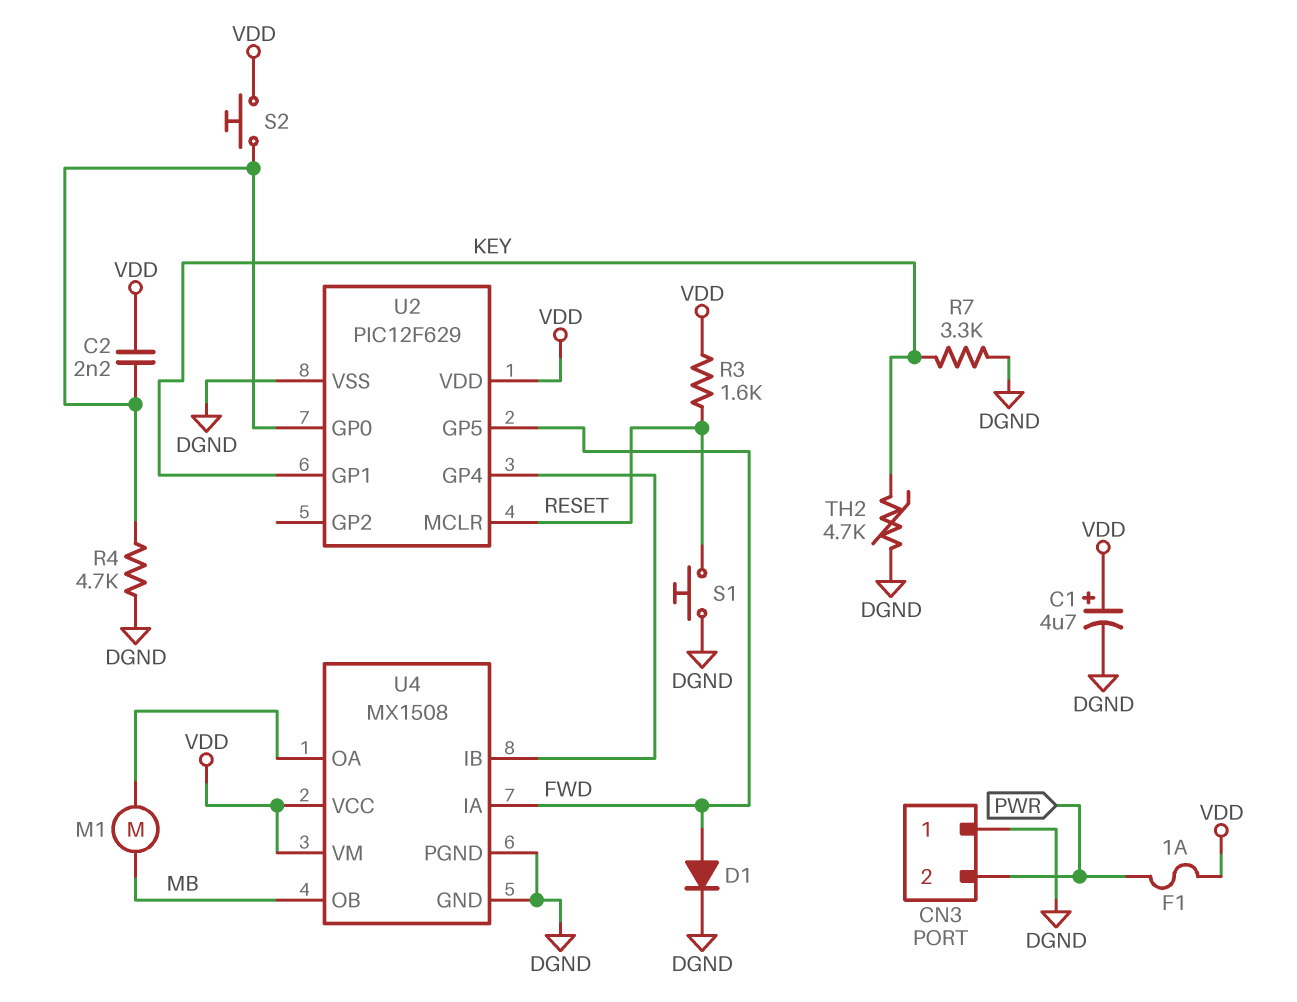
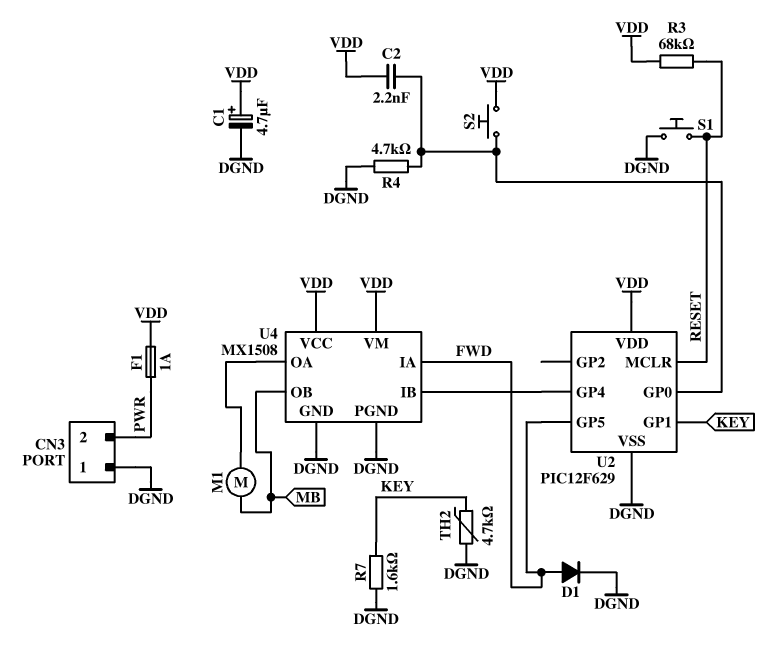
R3: 1.6k (RESET, VDD) -> 68k (RESET, VDD)
R7: 3.3k (DGND, KEY) -> 1.6k (DGND, KEY)

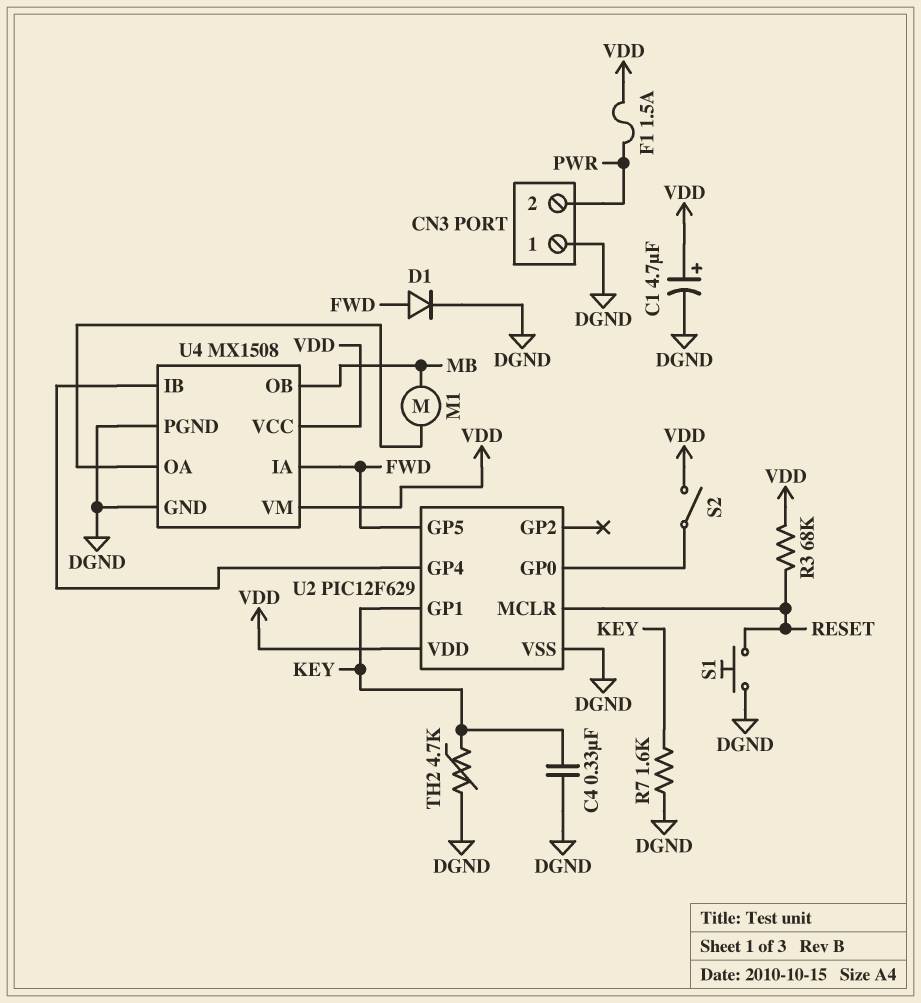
C2: 2.2nF (U2/GP0, VDD) -> none
C4: none -> 330nF (DGND, KEY)
F1: 1A (PWR, VDD) -> 1.5A (PWR, VDD)
R4: 4.7k (DGND, U2/GP0) -> none
S2: button (U2/GP0, VDD) -> switch (U2/GP0, VDD)

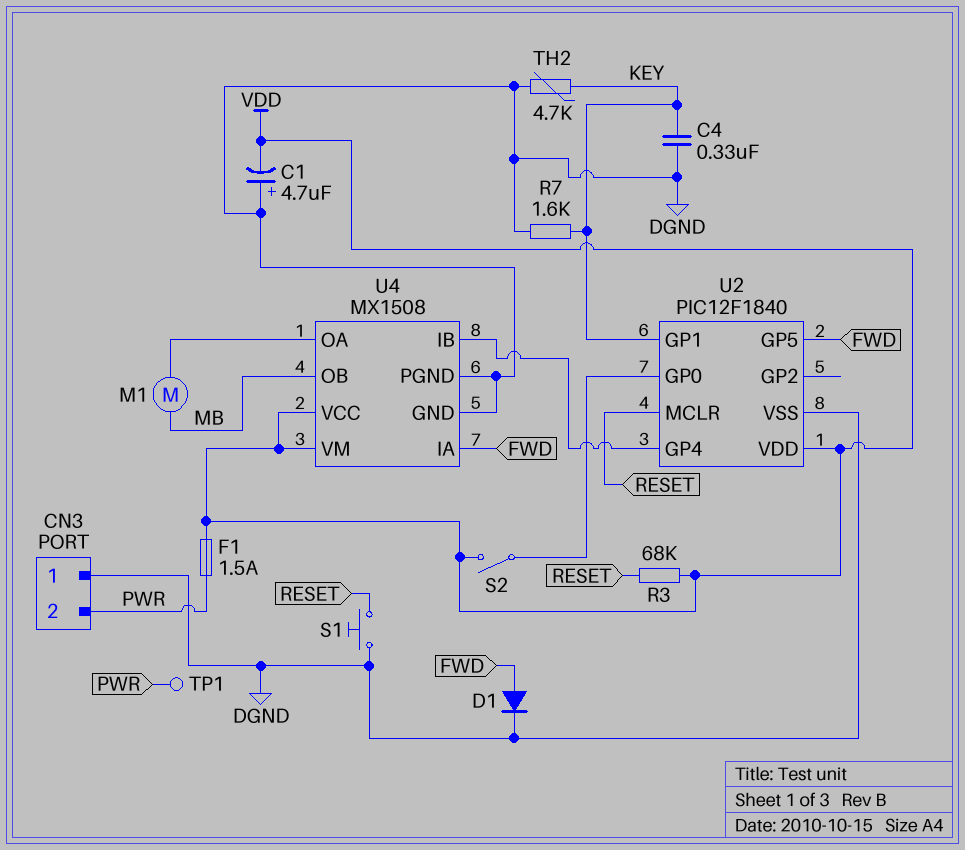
C1: 4.7uF (plus VDD, minus DGND) -> 4.7uF (plus DGND, minus VDD)
TP1: none -> test point (PWR)
U2: PIC12F629 -> PIC12F1840

